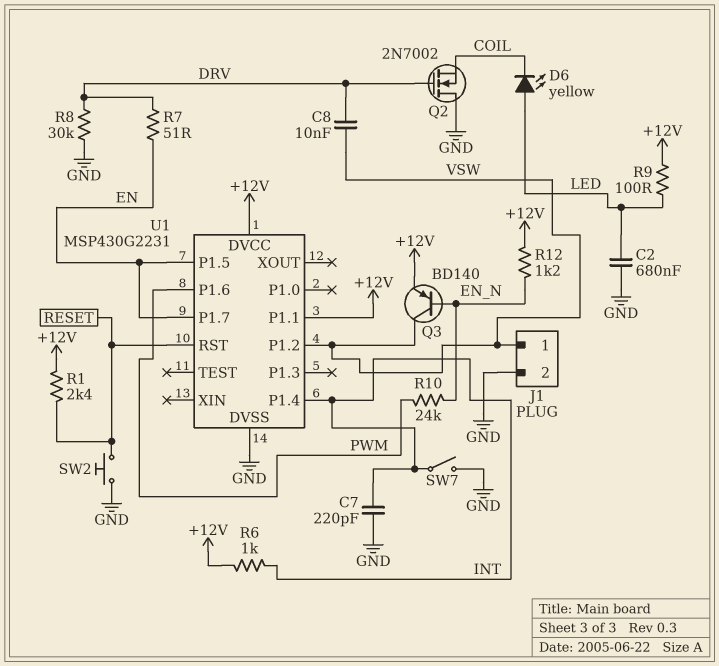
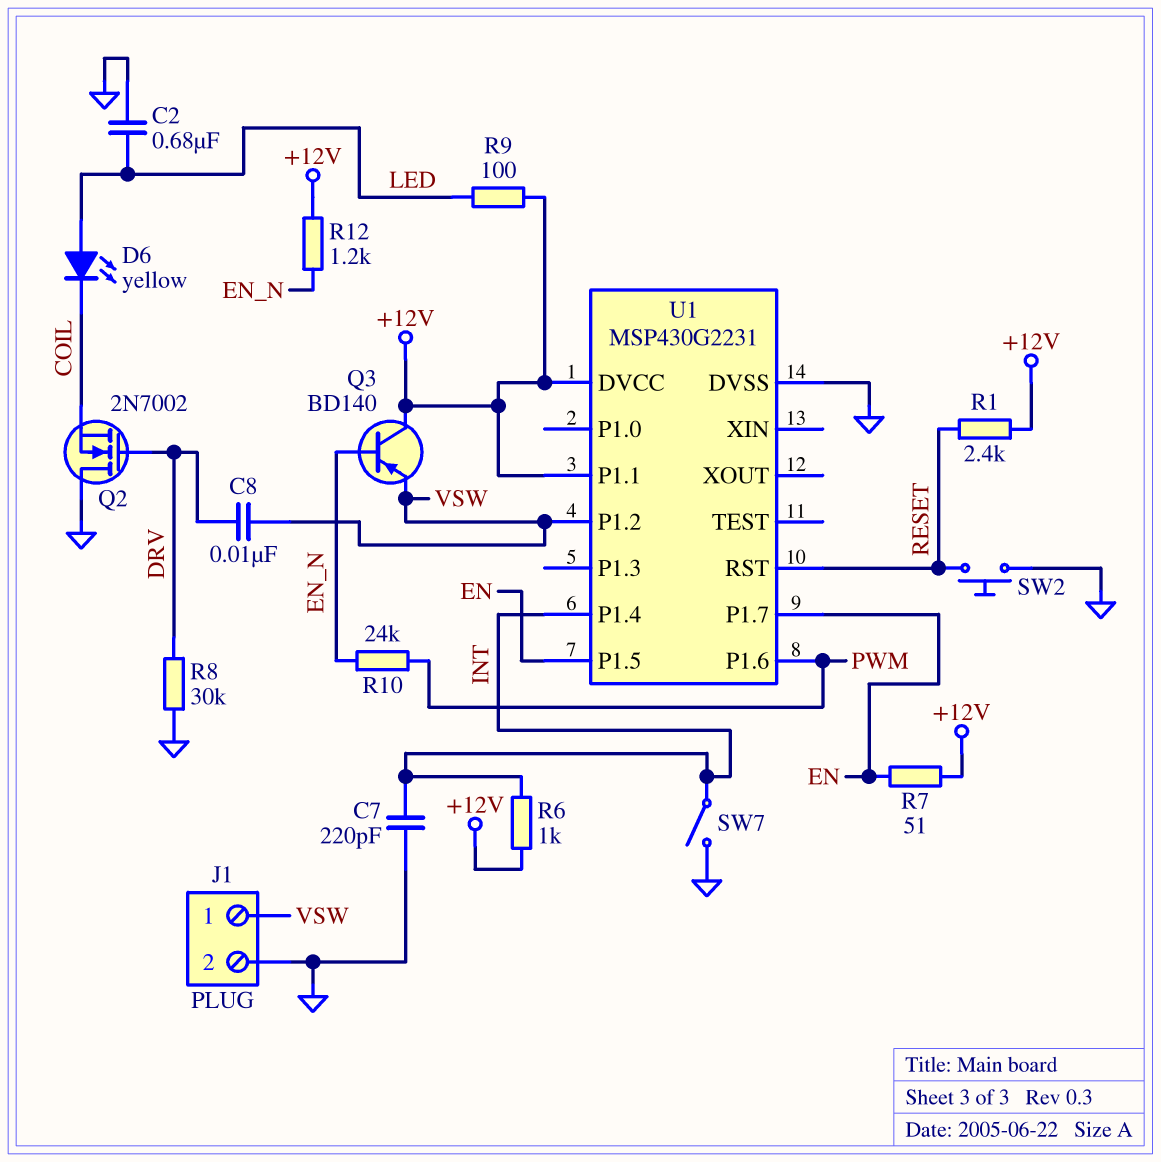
Q3: PNP BD140 (B EN_N, C VSW, E +12V) -> PNP BD140 (B EN_N, C +12V, E VSW)
R7: 51 (DRV, EN) -> 51 (+12V, EN)

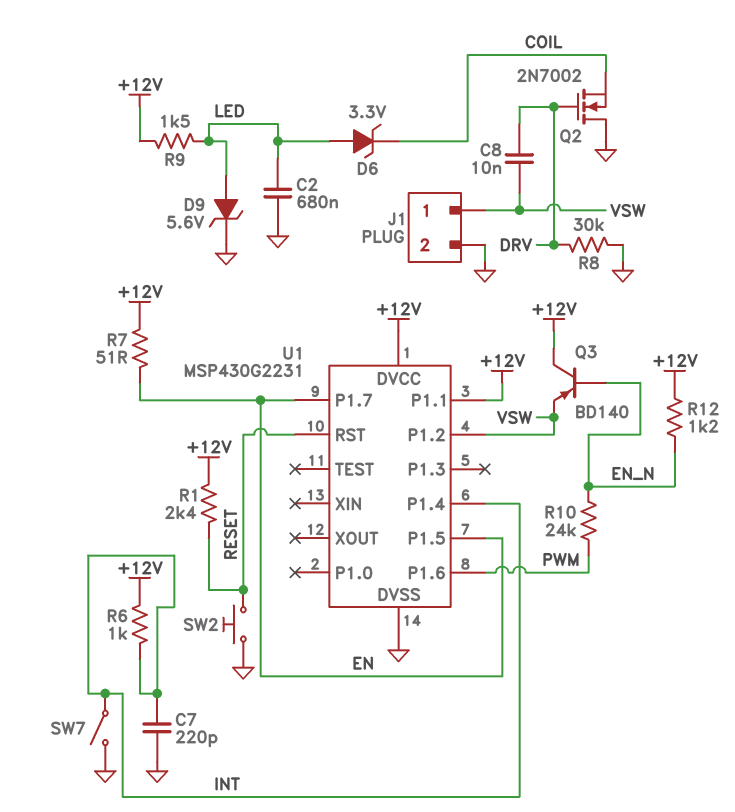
D6: LED yellow (A LED, K COIL) -> zener 3.3V (A LED, K COIL)
D9: none -> zener 5.6V (A LED, K GND)
R9: 100 (+12V, LED) -> 1.5k (+12V, LED)

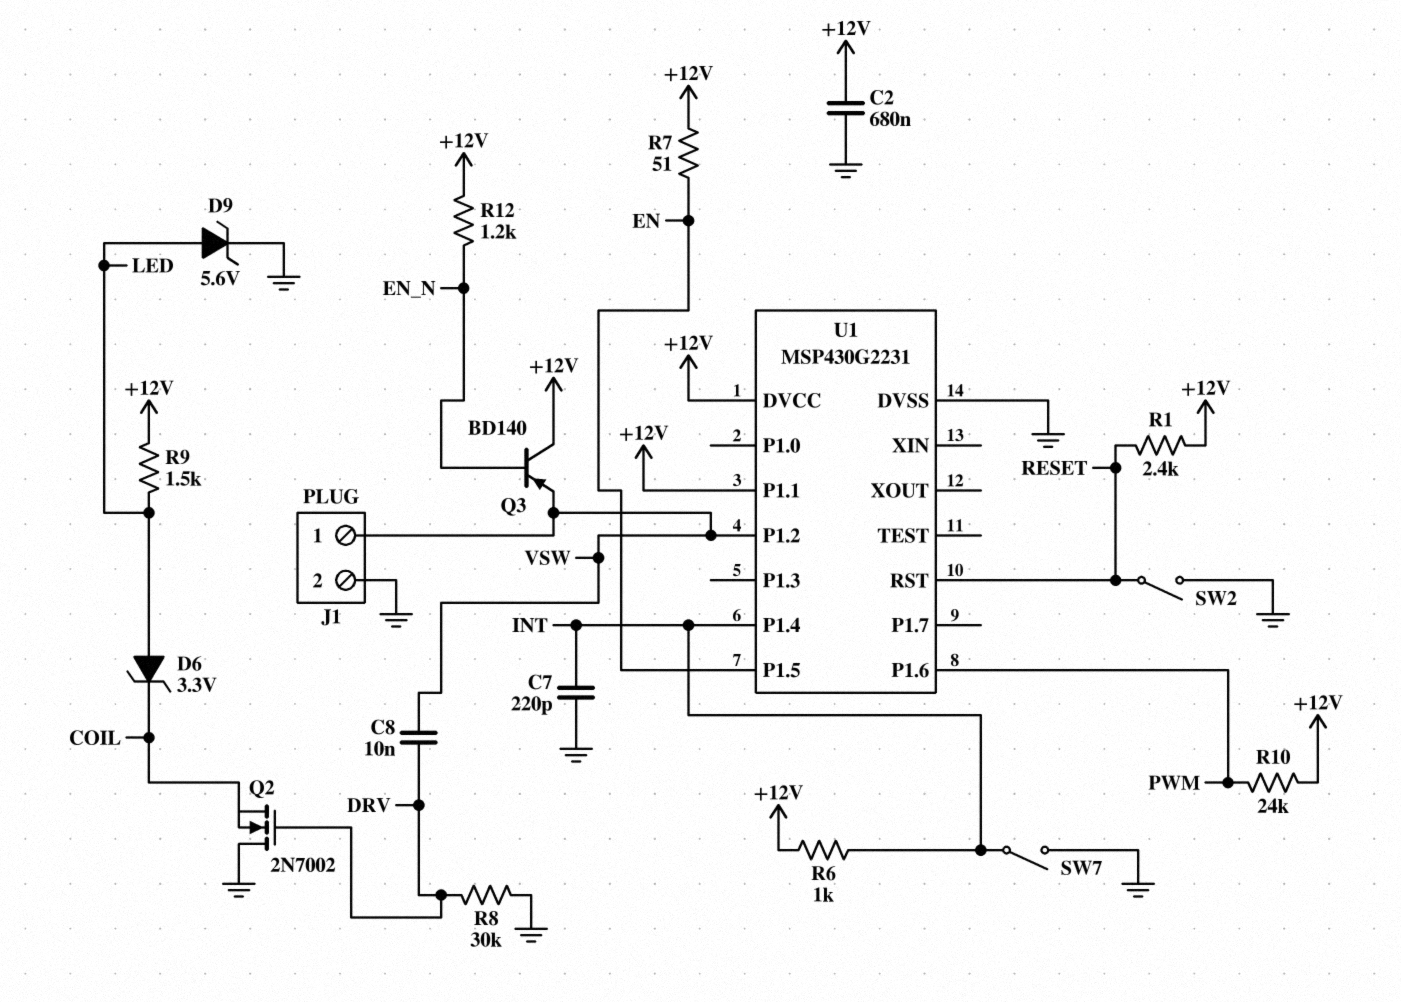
C2: 680nF (GND, LED) -> 680nF (+12V, GND)
R10: 24k (EN_N, PWM) -> 24k (+12V, PWM)
SW2: button (GND, RESET) -> switch (GND, RESET)
U1 pin P1.7: EN -> none

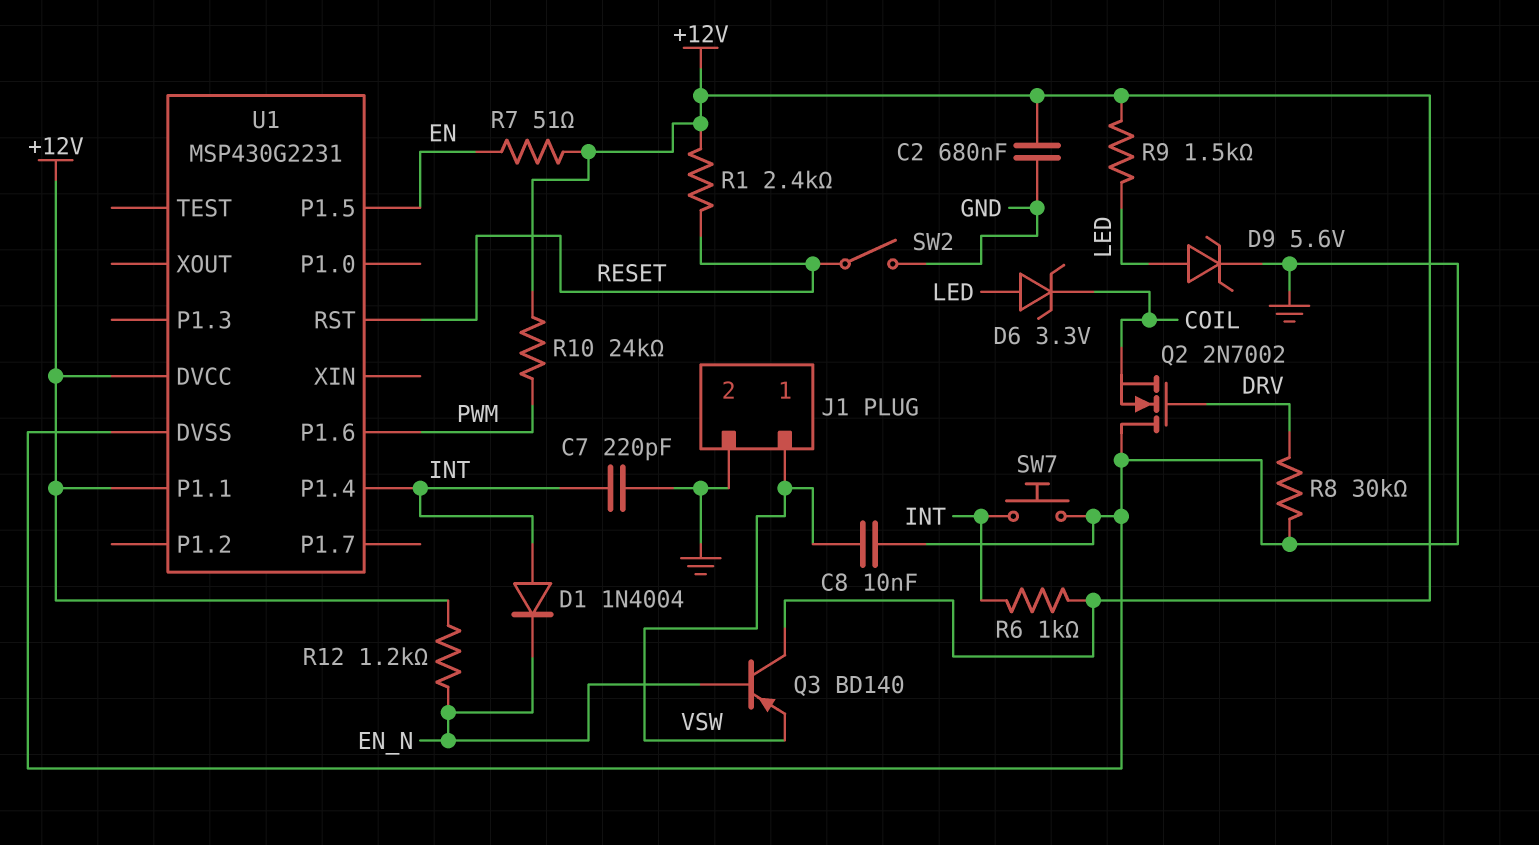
C8: 10nF (DRV, VSW) -> 10nF (GND, VSW)
D1: none -> diode 1N4004 (A INT, K EN_N)
SW7: switch (GND, INT) -> button (GND, INT)
U1 pin P1.2: VSW -> none

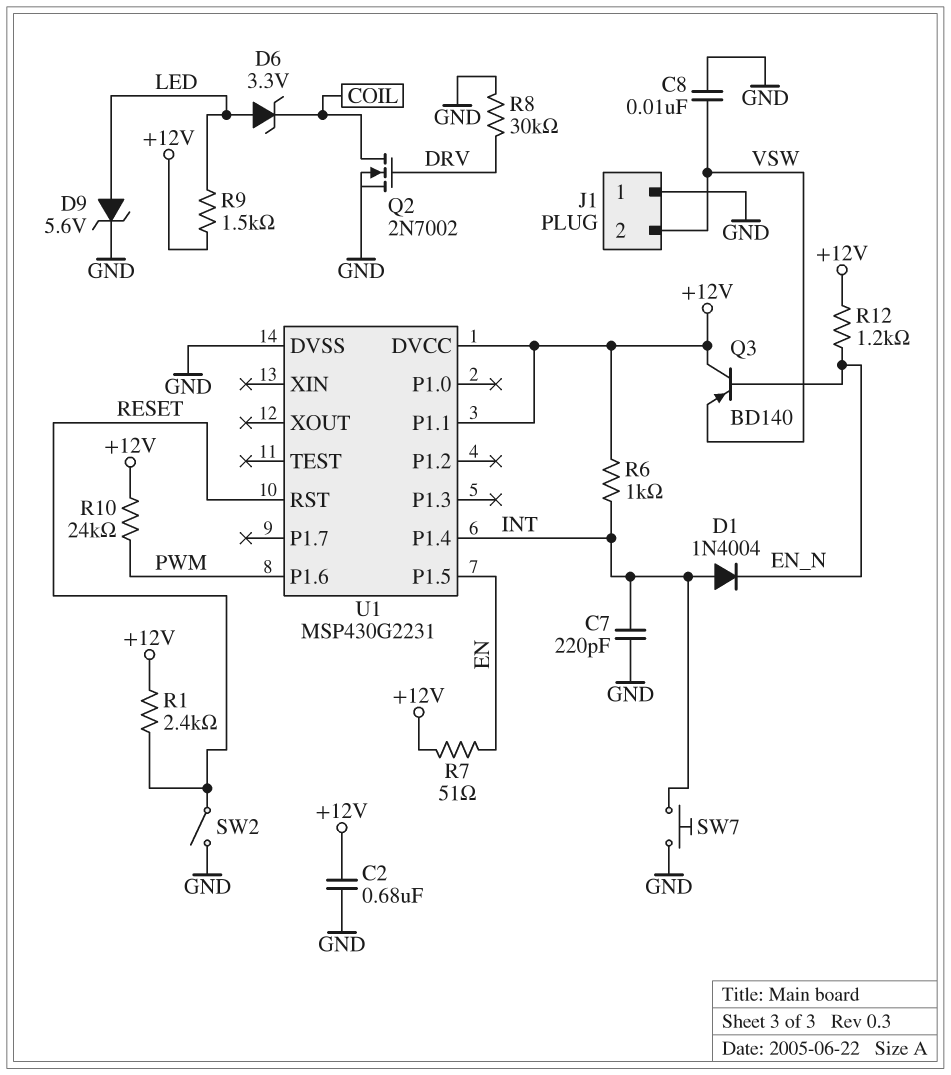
J1 pin 1: VSW -> GND
J1 pin 2: GND -> VSW
Q2: NMOS 2N7002 (G DRV, D GND, S COIL) -> NMOS 2N7002 (G DRV, D COIL, S GND)

